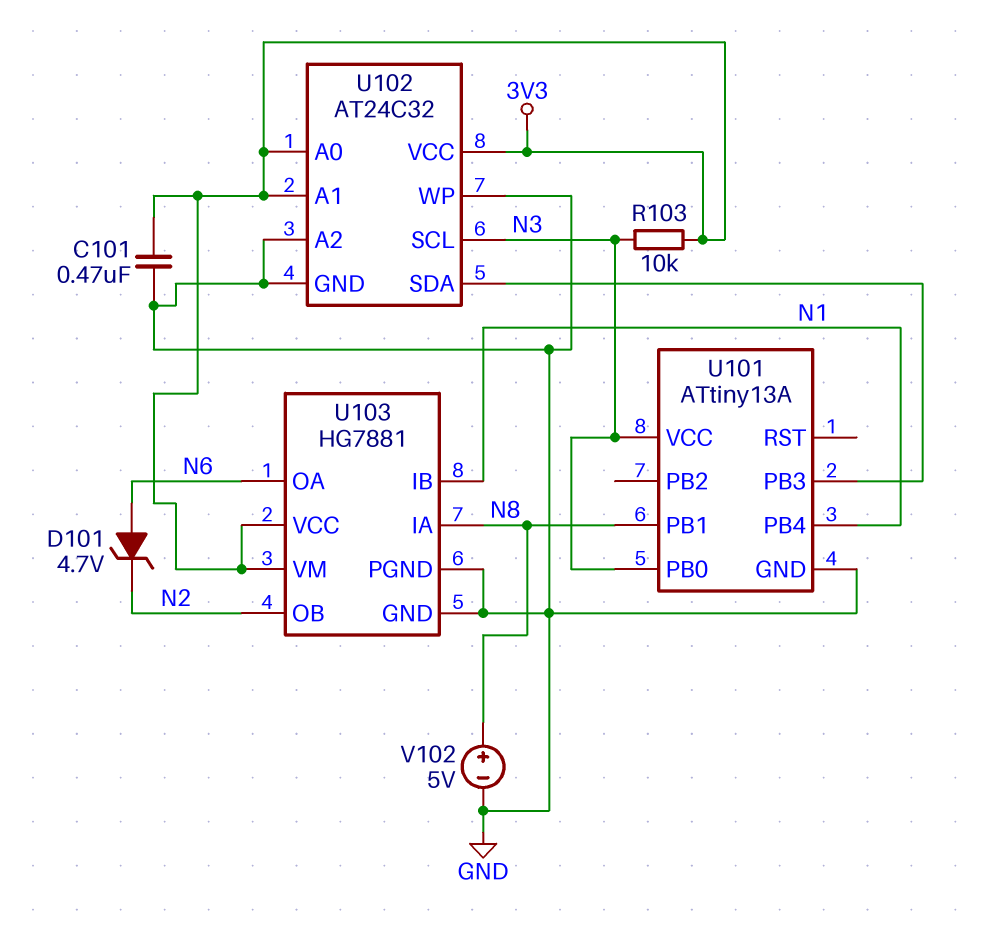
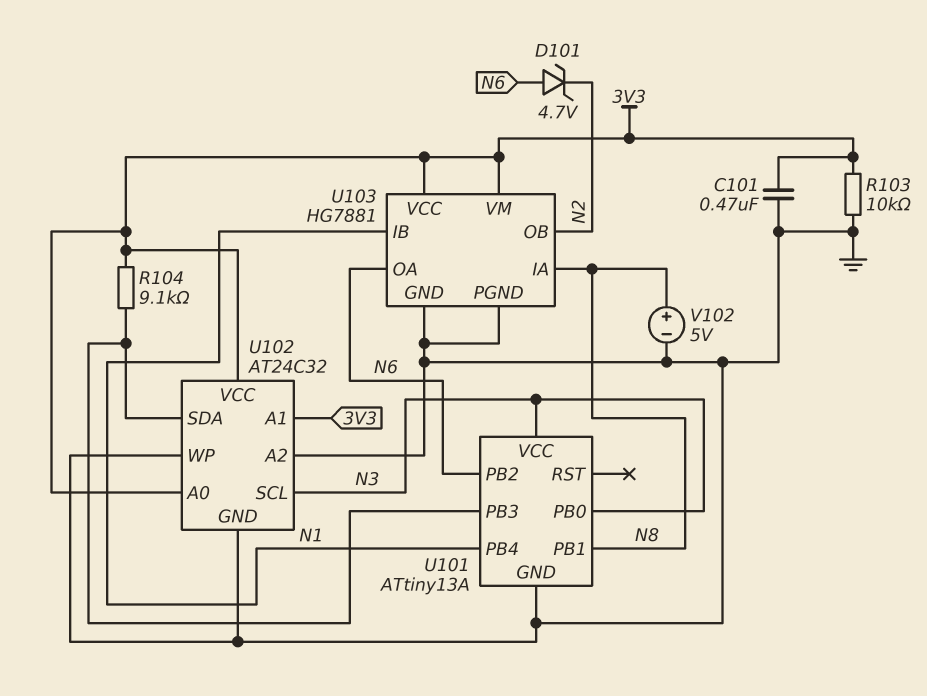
R103: 10k (3V3, N3) -> 10k (3V3, GND)
R104: none -> 9.1k (3V3, U101/PB3)
U101 pin PB2: none -> N6

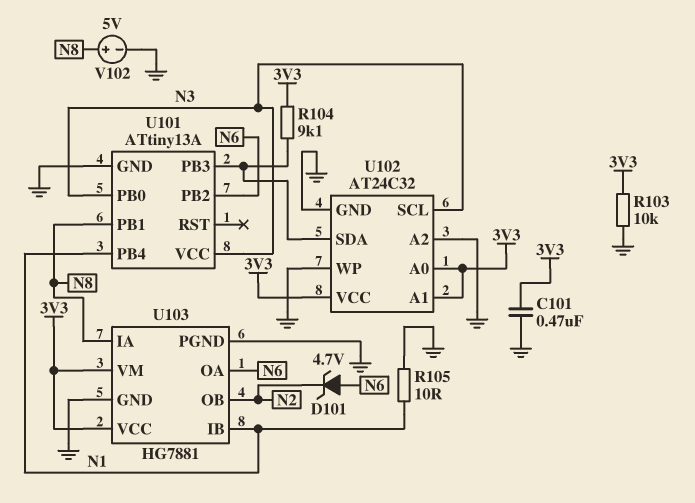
R105: none -> 10 (GND, N1)

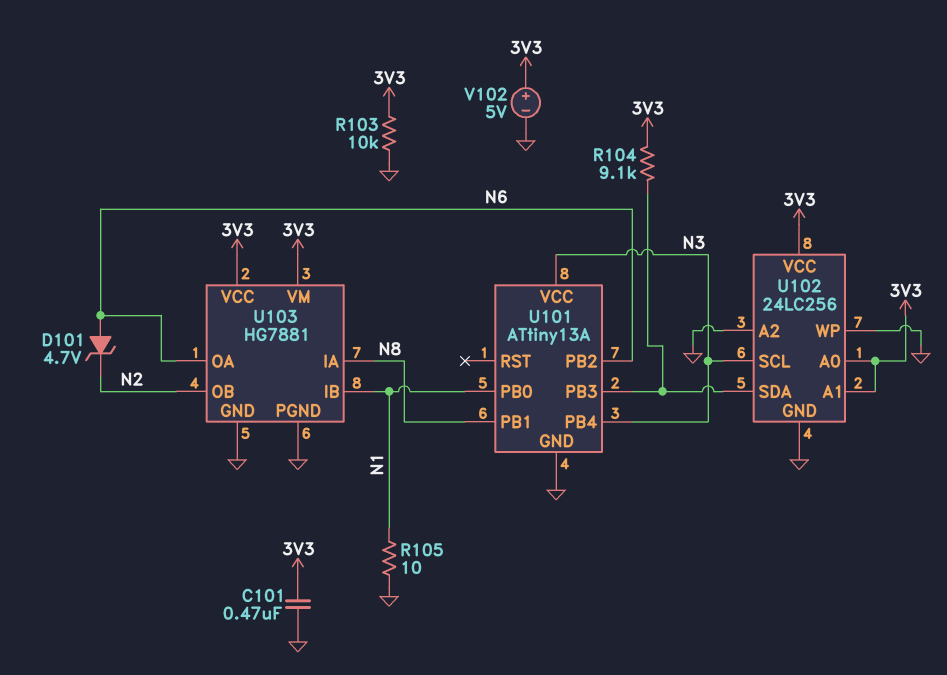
U101 pin PB0: N3 -> N1
U101 pin PB4: N1 -> N3
U102: AT24C32 -> 24LC256
V102: 5V (plus N8, minus GND) -> 5V (plus 3V3, minus GND)

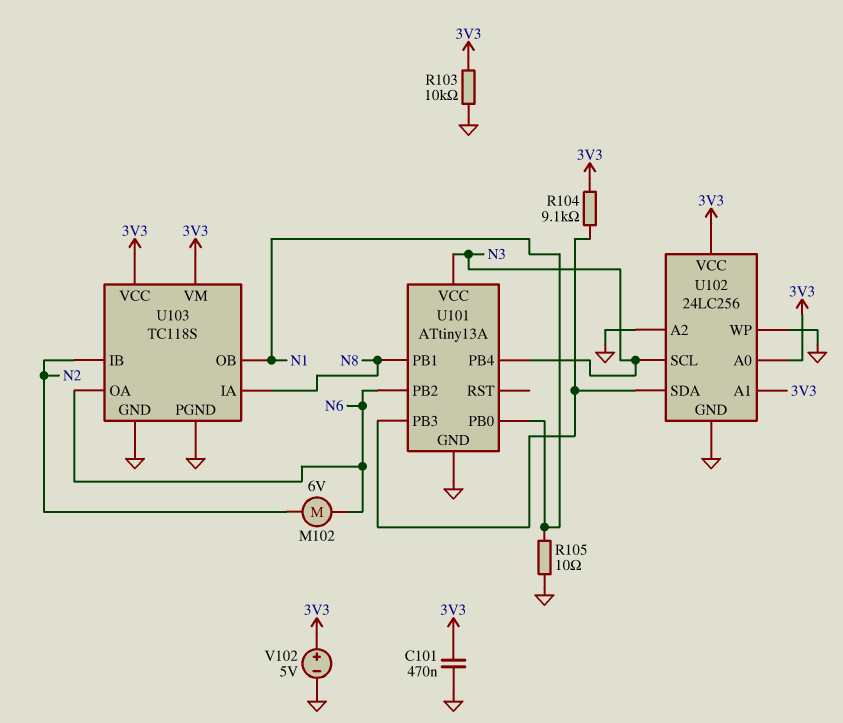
D101: zener 4.7V (A N6, K N2) -> none
M102: none -> motor 6V (N2, N6)
U103: HG7881 -> TC118S
U103 pin IB: N1 -> N2
U103 pin OB: N2 -> N1

